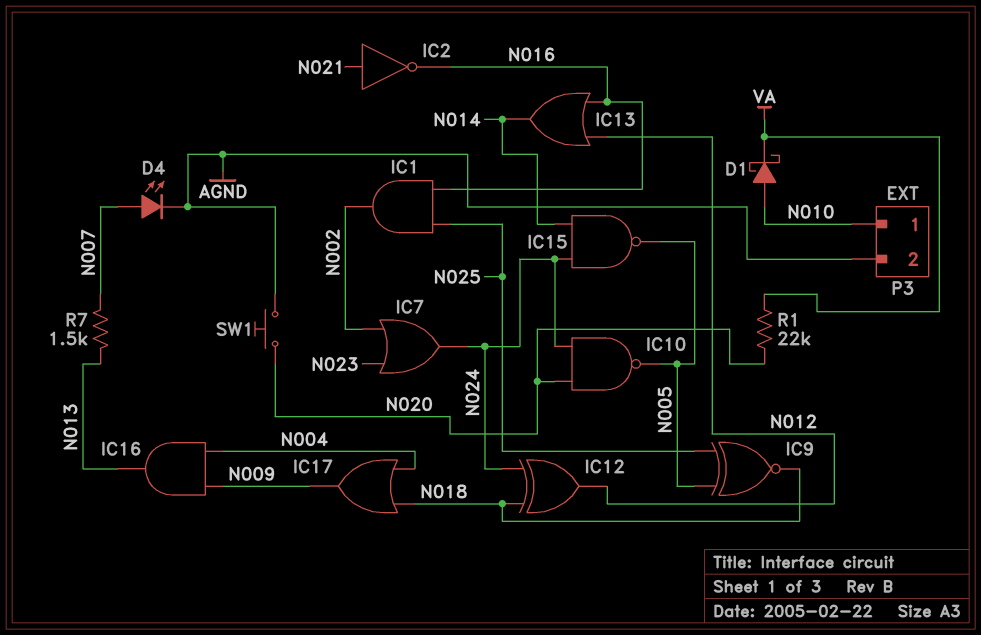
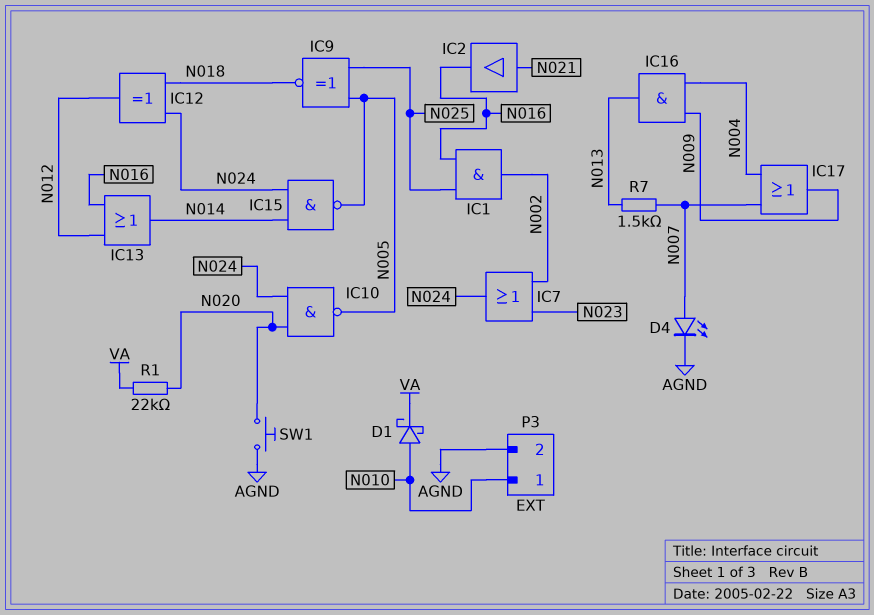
IC2: NOT (in N021, out N016) -> buffer (in N021, out N016)
IC17: OR (in N004, in N018, out N009) -> OR (in N004, in N007, out N009)

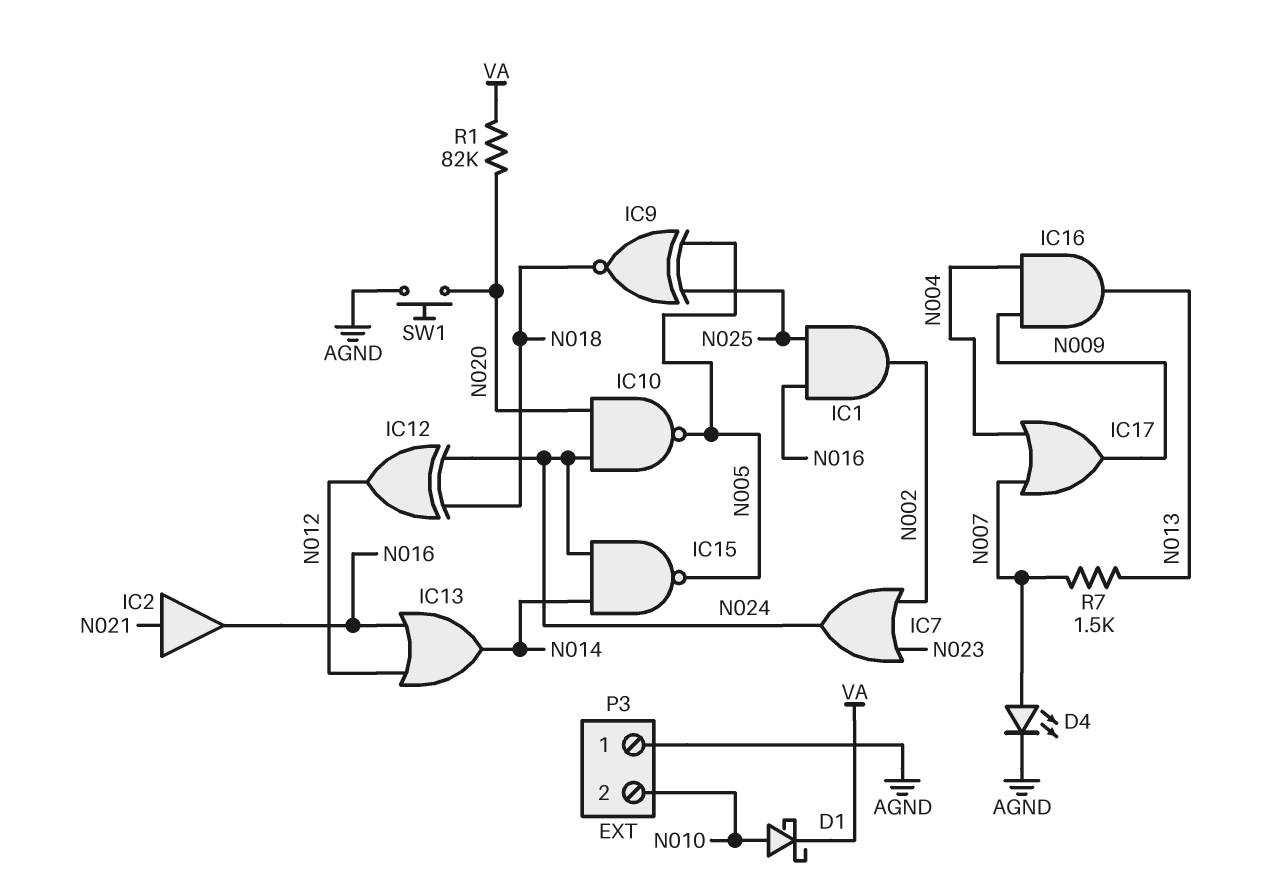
P3 pin 1: N010 -> AGND
P3 pin 2: AGND -> N010
R1: 22k (N020, VA) -> 82k (N020, VA)

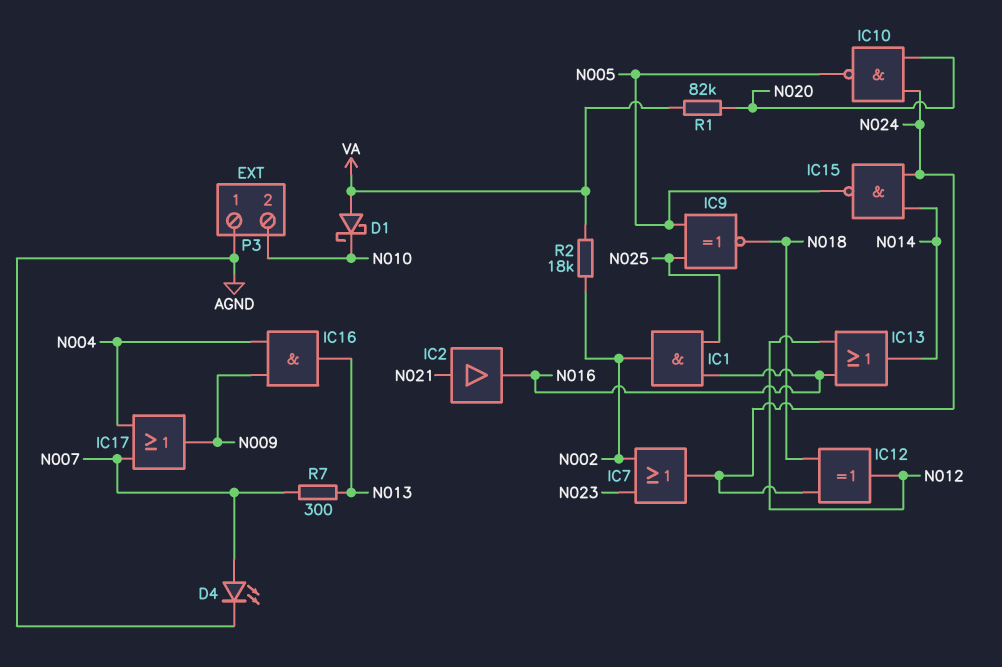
D1: schottky (A N010, K VA) -> schottky (A VA, K N010)
R2: none -> 18k (N002, VA)
R7: 1.5k (N007, N013) -> 300 (N007, N013)
SW1: button (AGND, N020) -> none

